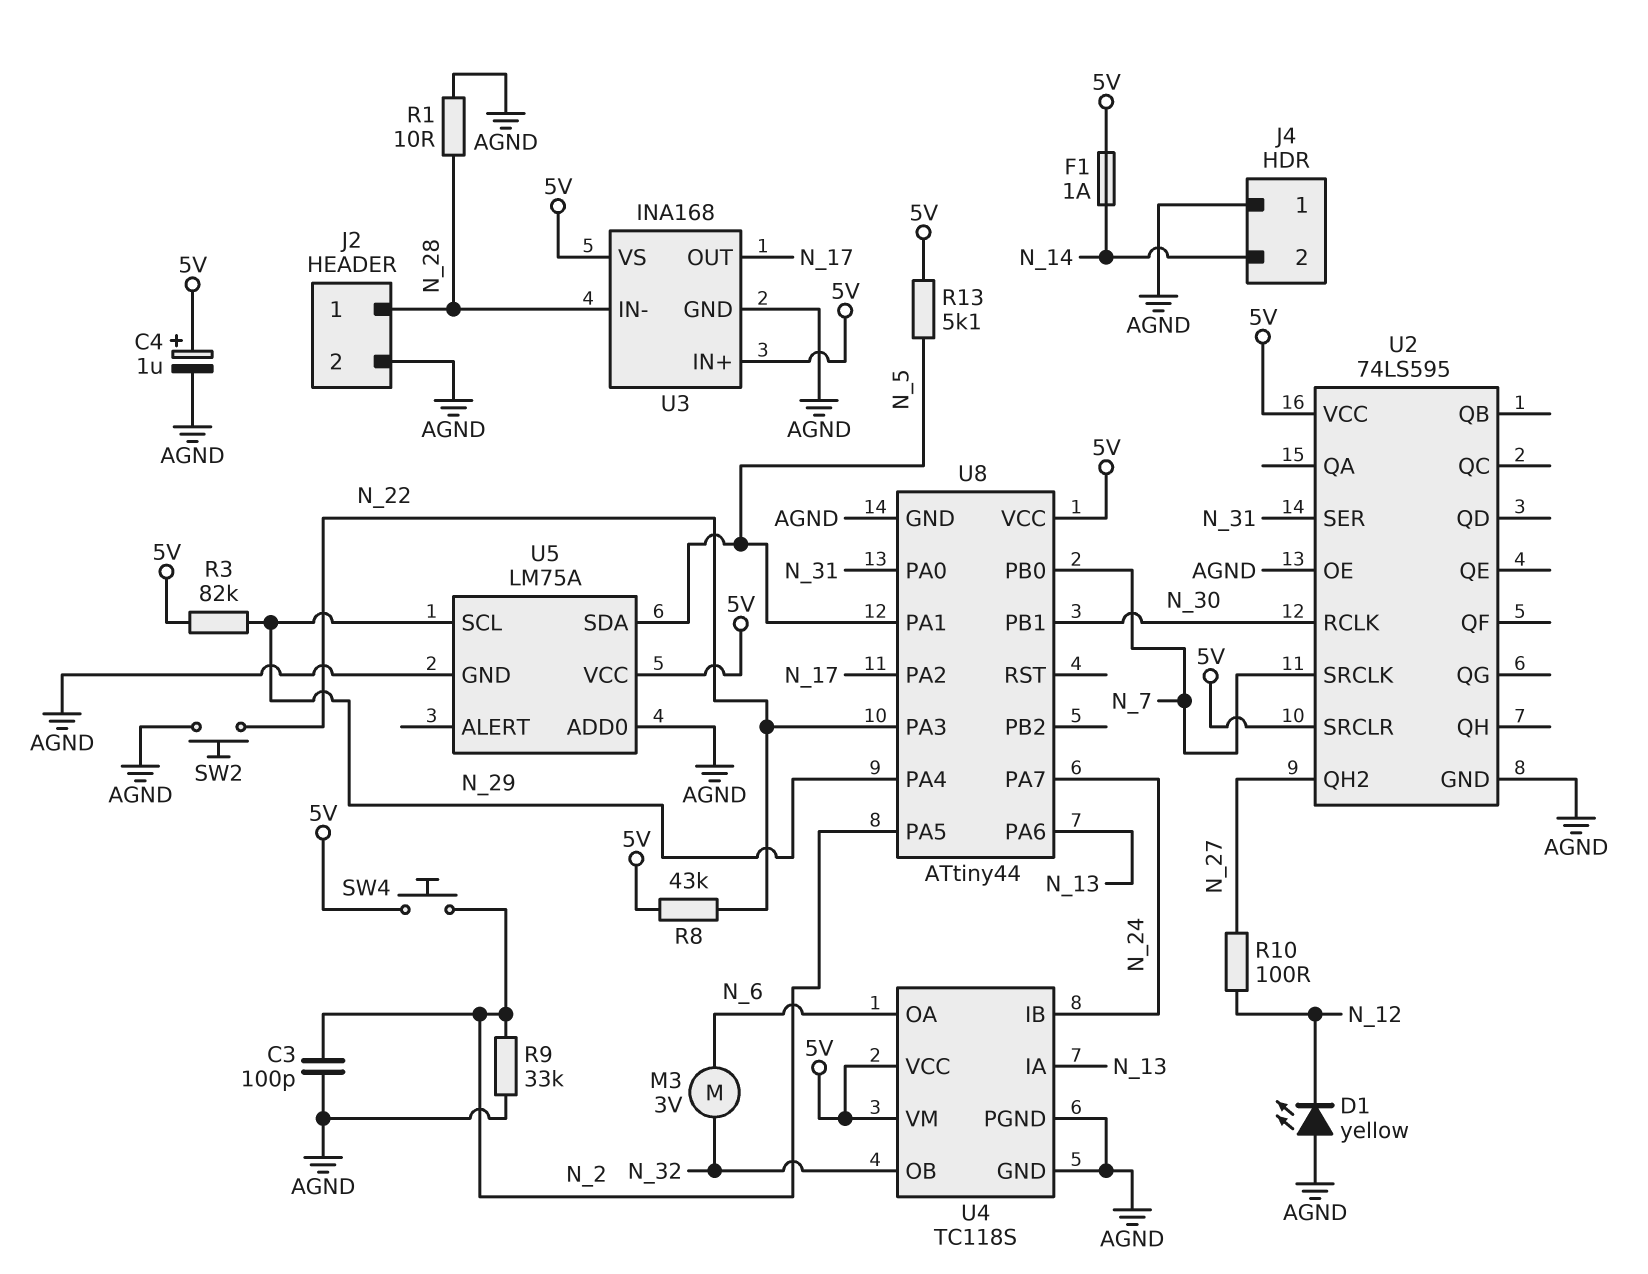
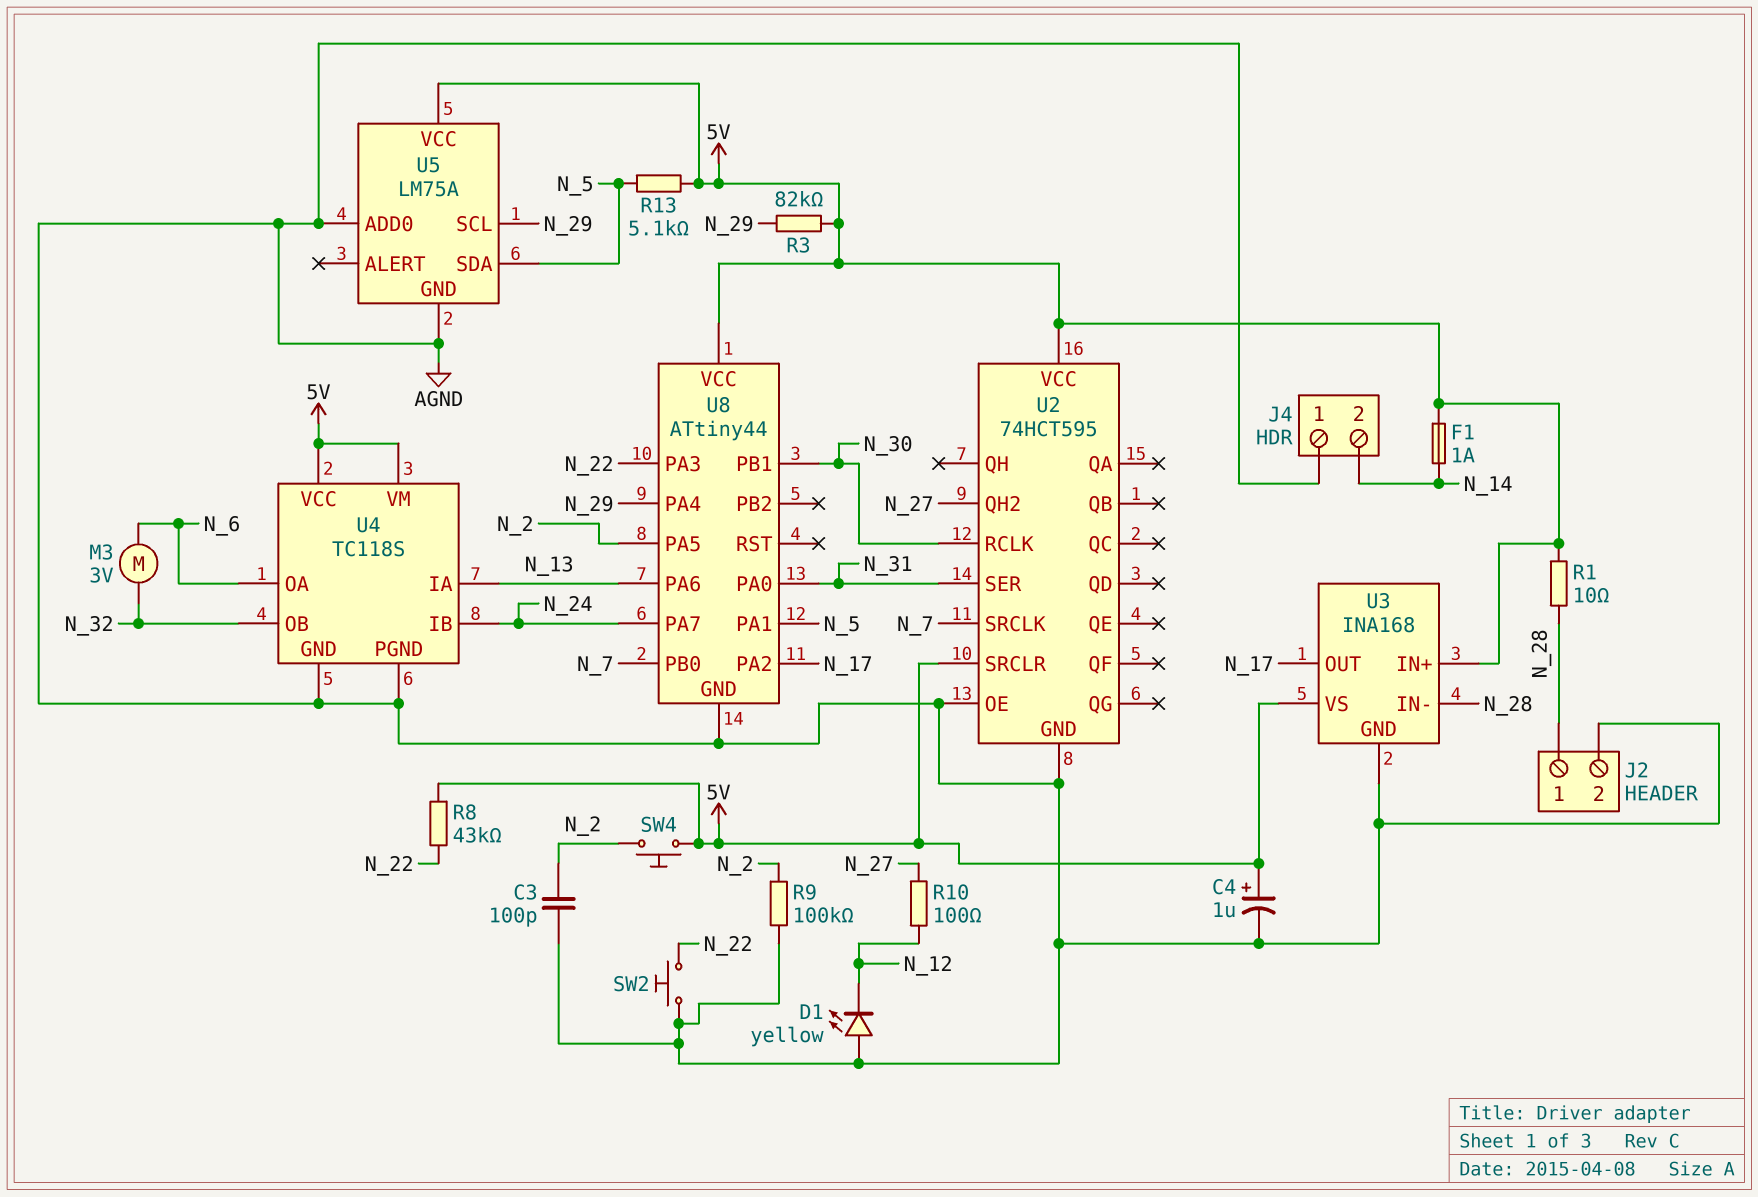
R1: 10 (AGND, N_28) -> 10 (5V, N_28)
R9: 33k (AGND, N_2) -> 100k (AGND, N_2)
U2: 74LS595 -> 74HCT595

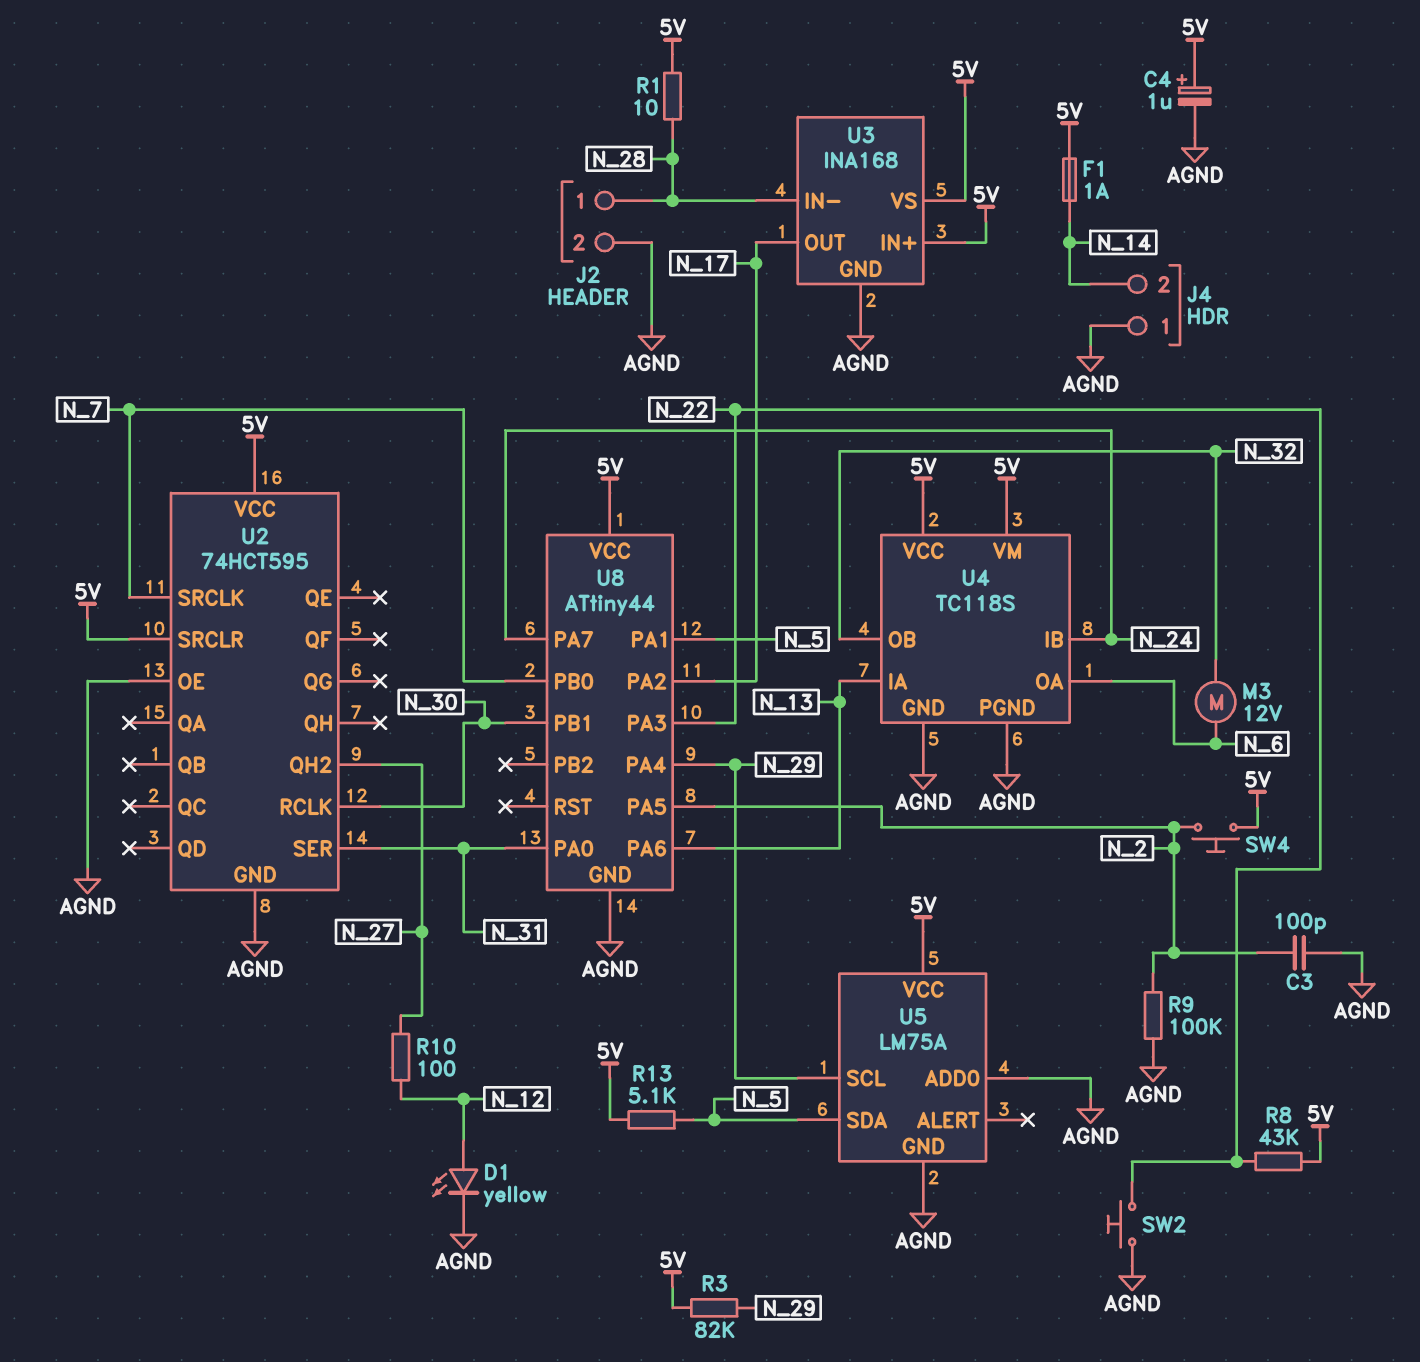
D1: LED yellow (A AGND, K N_12) -> LED yellow (A N_12, K AGND)
M3: motor 3V (N_6, N_32) -> motor 12V (N_6, N_32)

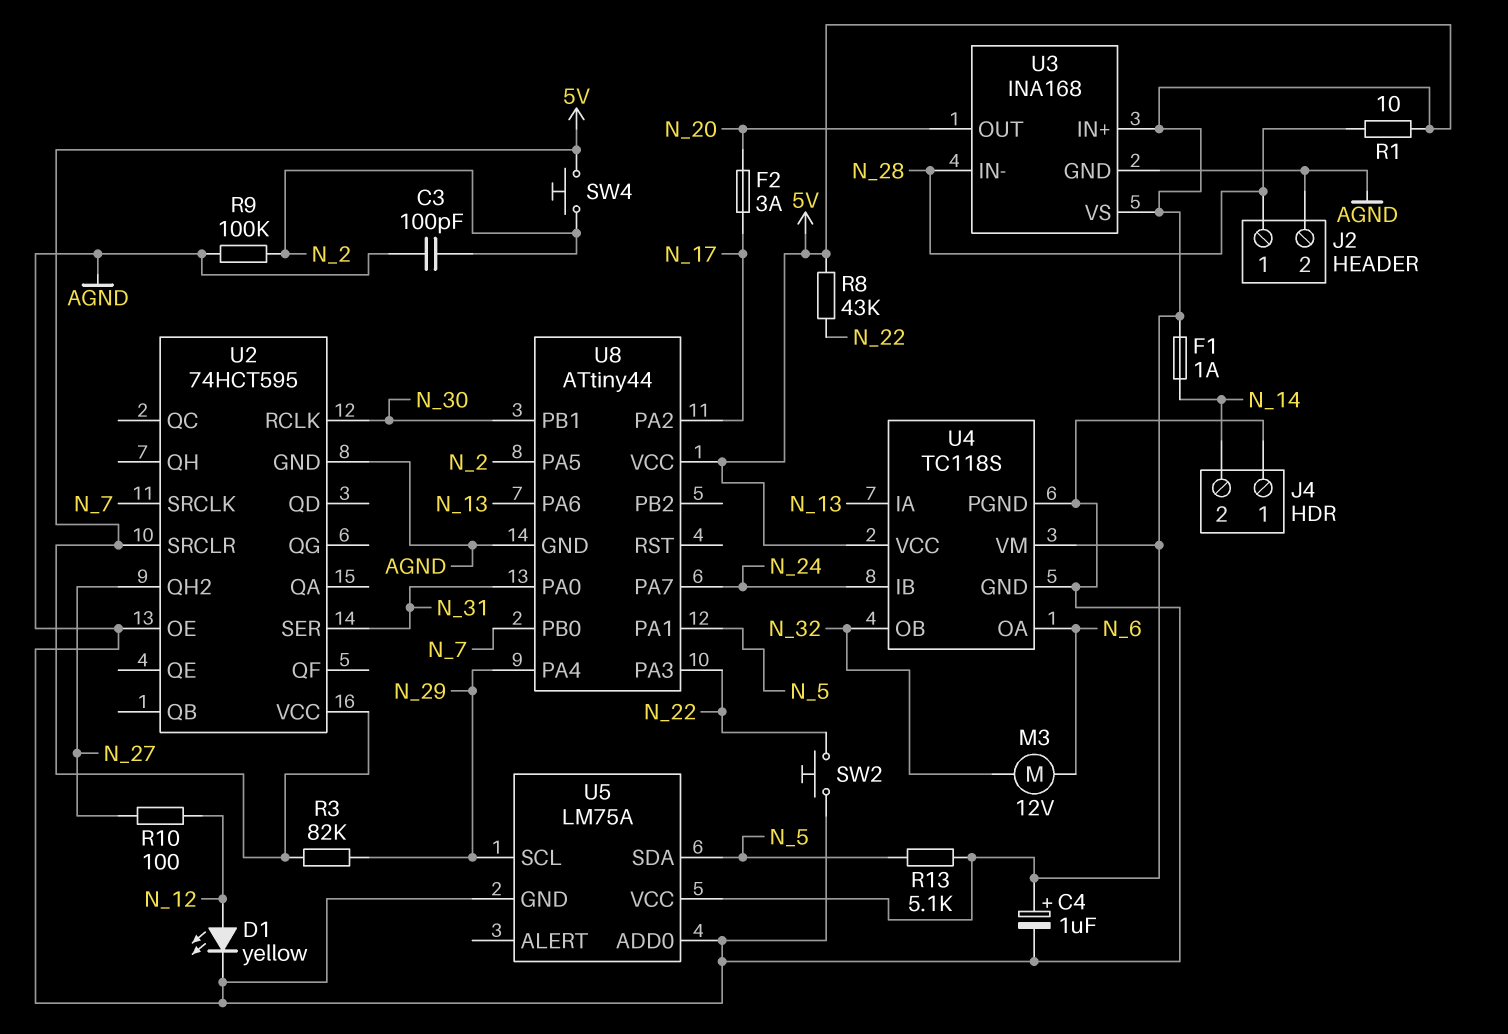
F2: none -> 3A (N_17, N_20)
U3 pin OUT: N_17 -> N_20

